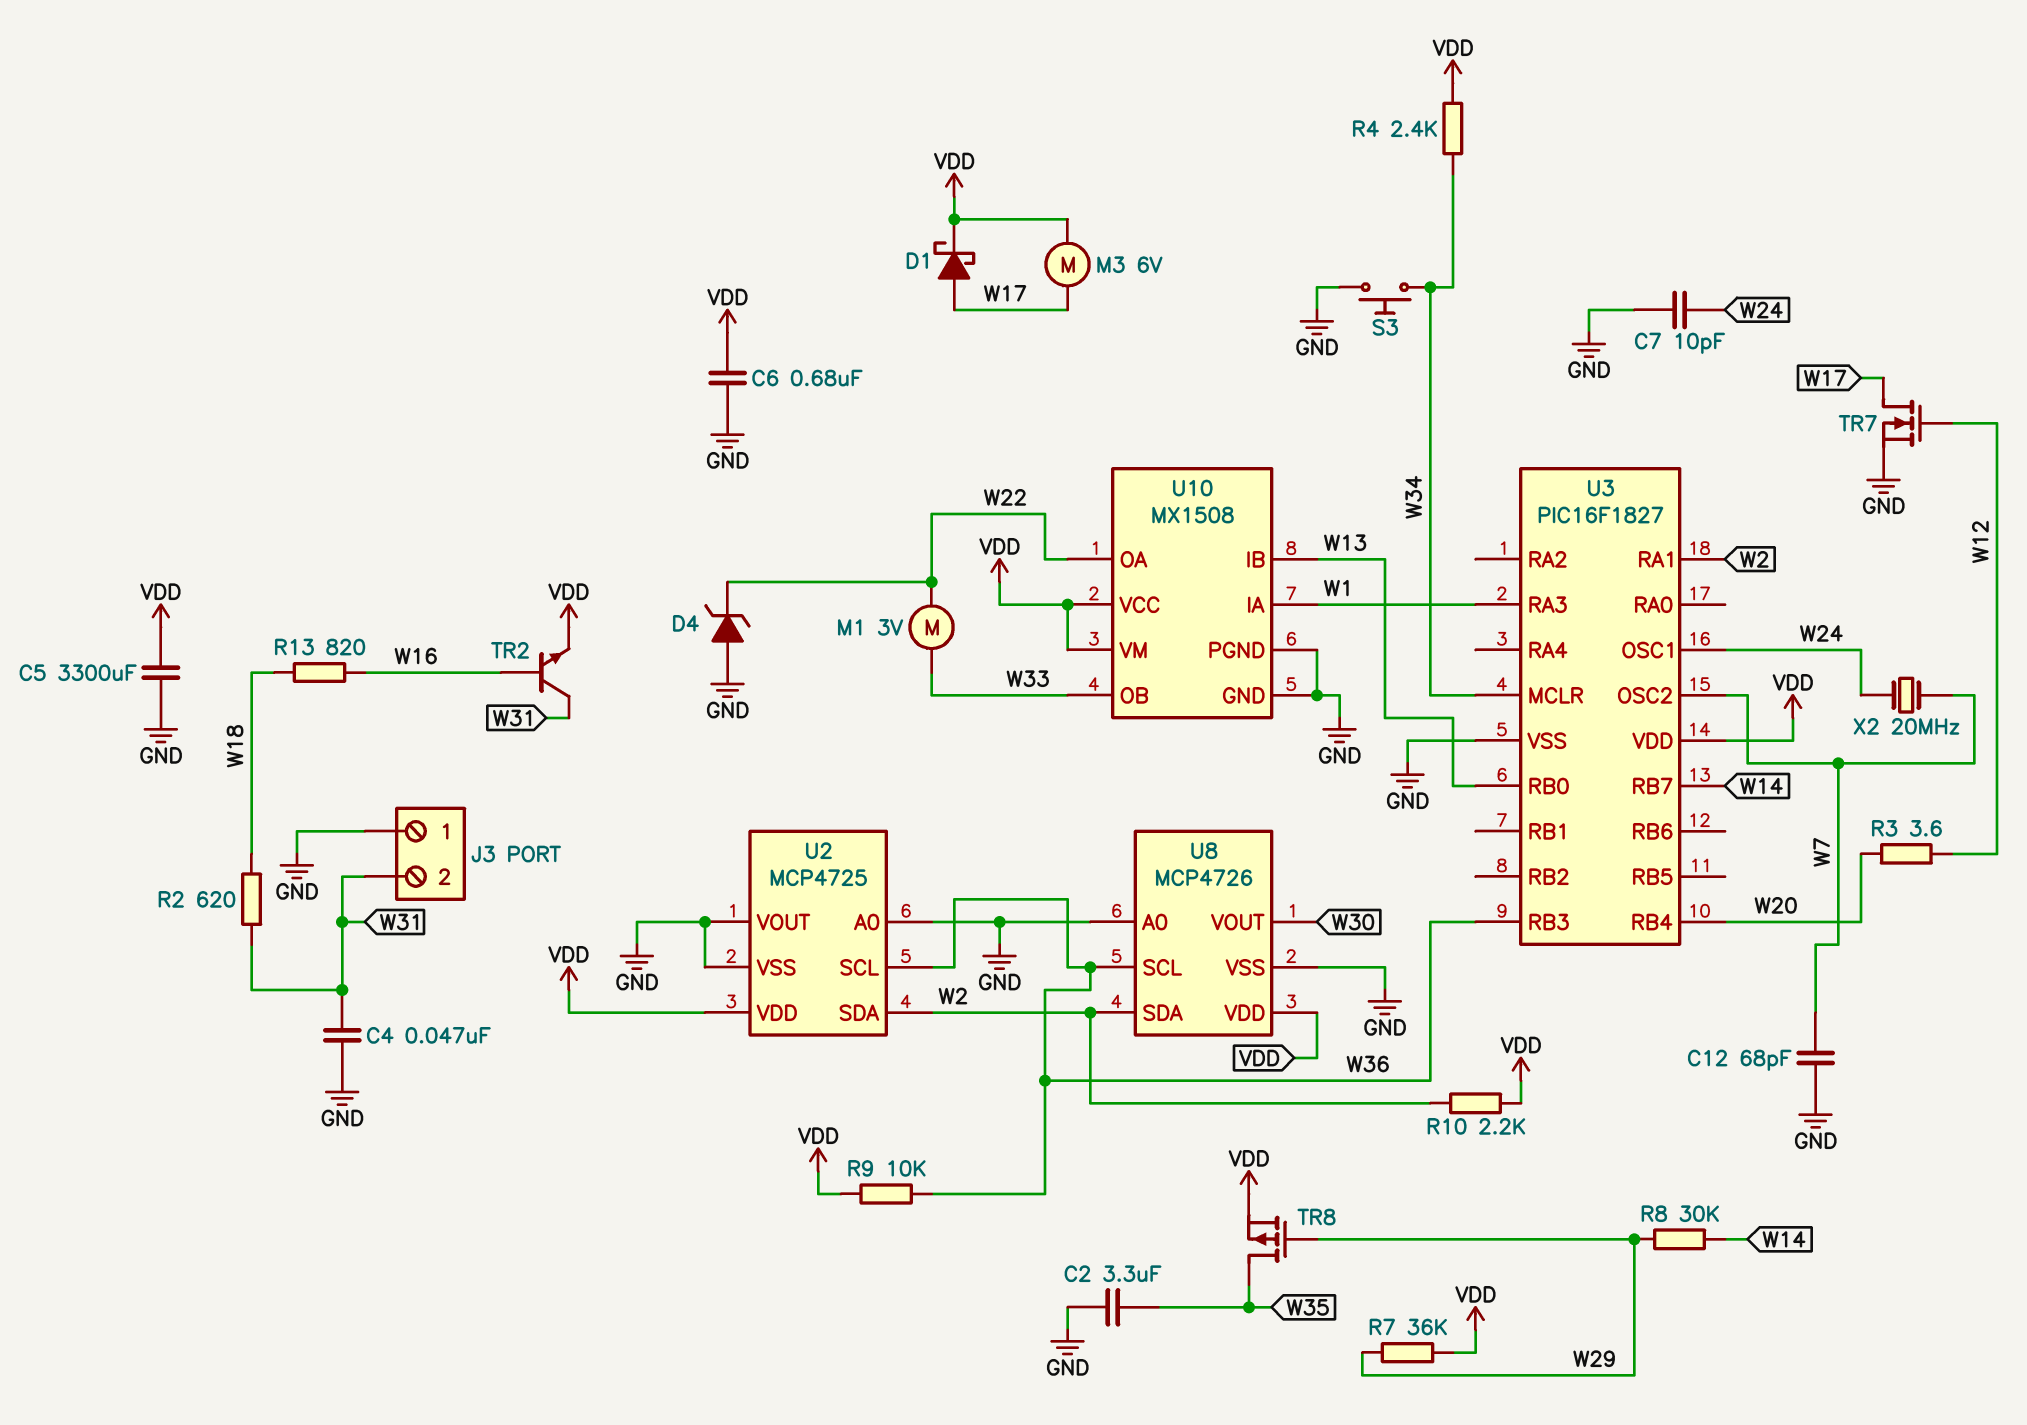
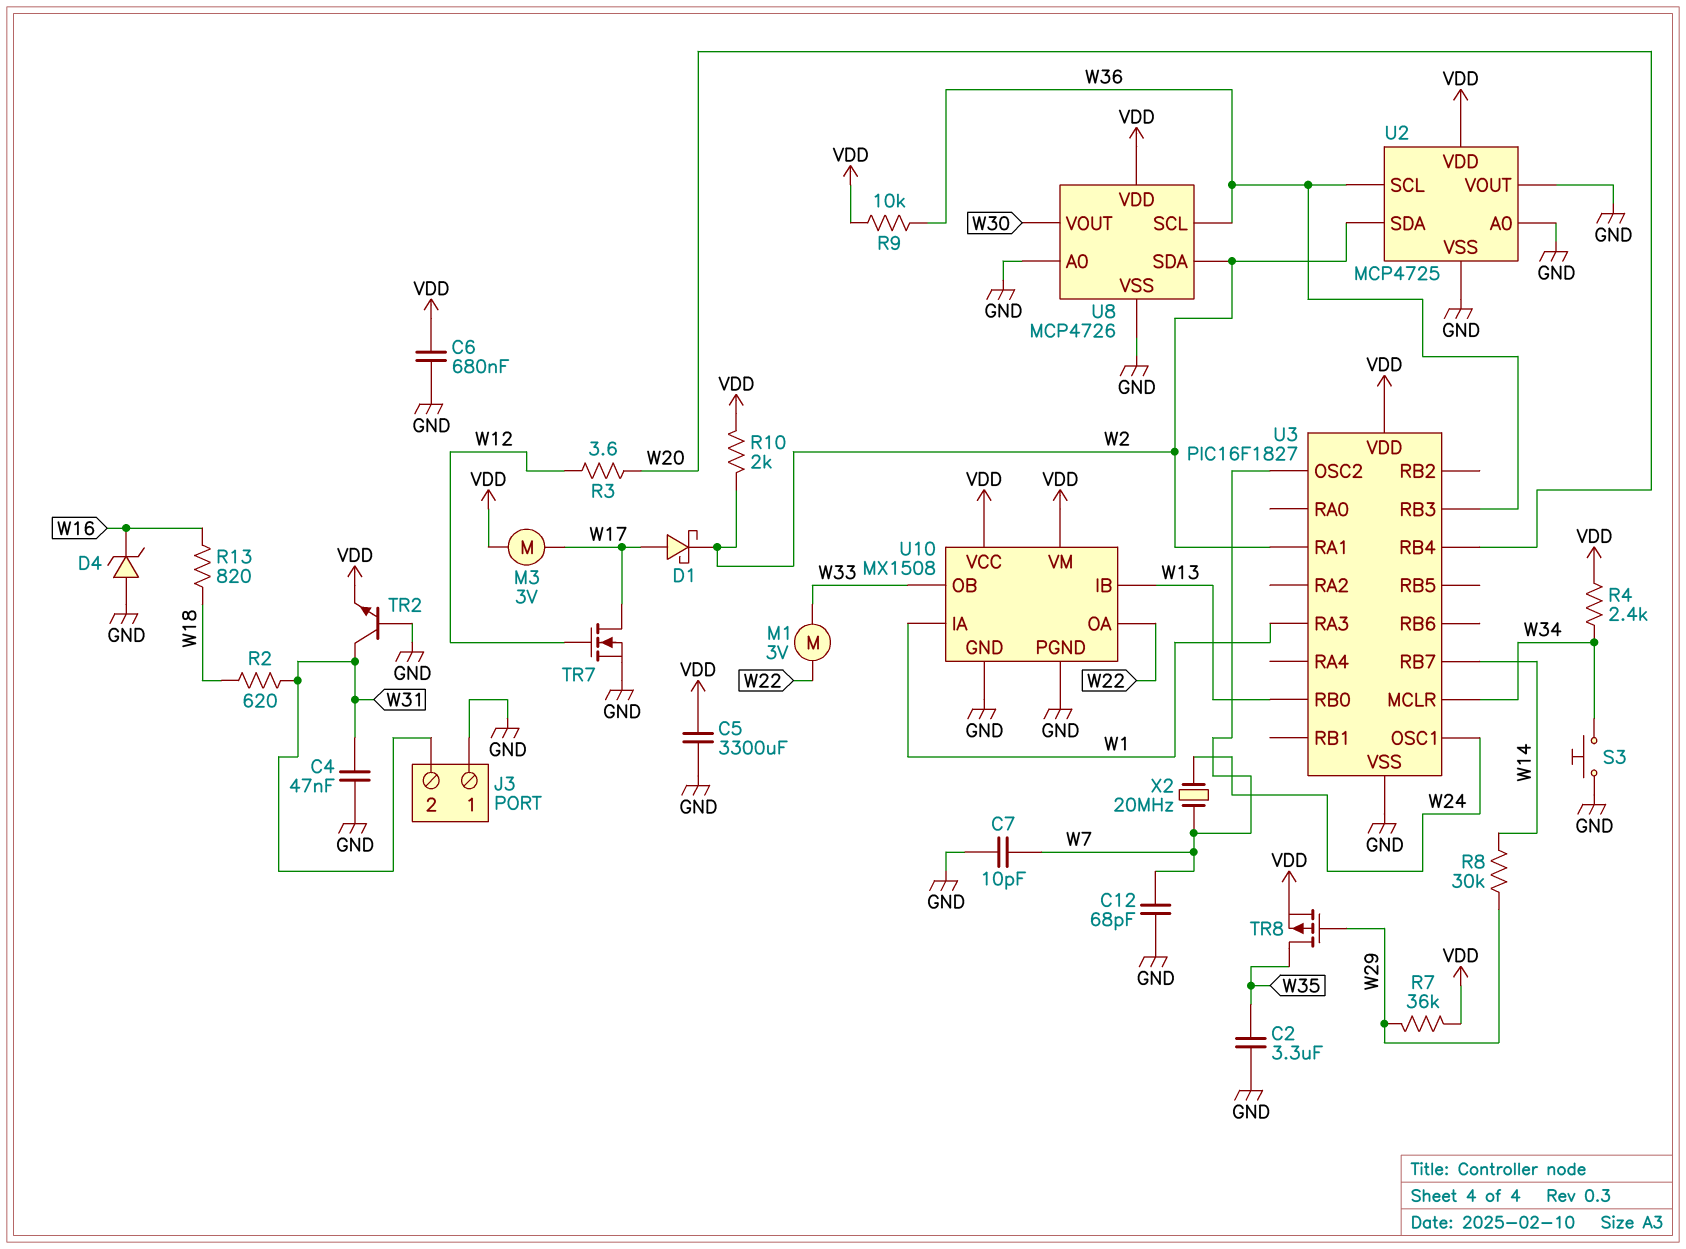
C7: 10pF (GND, W24) -> 10pF (GND, W7)
D1: schottky (A W17, K VDD) -> schottky (A W17, K W2)
D4: zener (A GND, K W22) -> zener (A GND, K W16)
M3: motor 6V (VDD, W17) -> motor 3V (VDD, W17)
R10: 2.2k (VDD, W2) -> 2k (VDD, W2)
TR2: NPN (B W16, C W31, E VDD) -> NPN (B GND, C W31, E VDD)

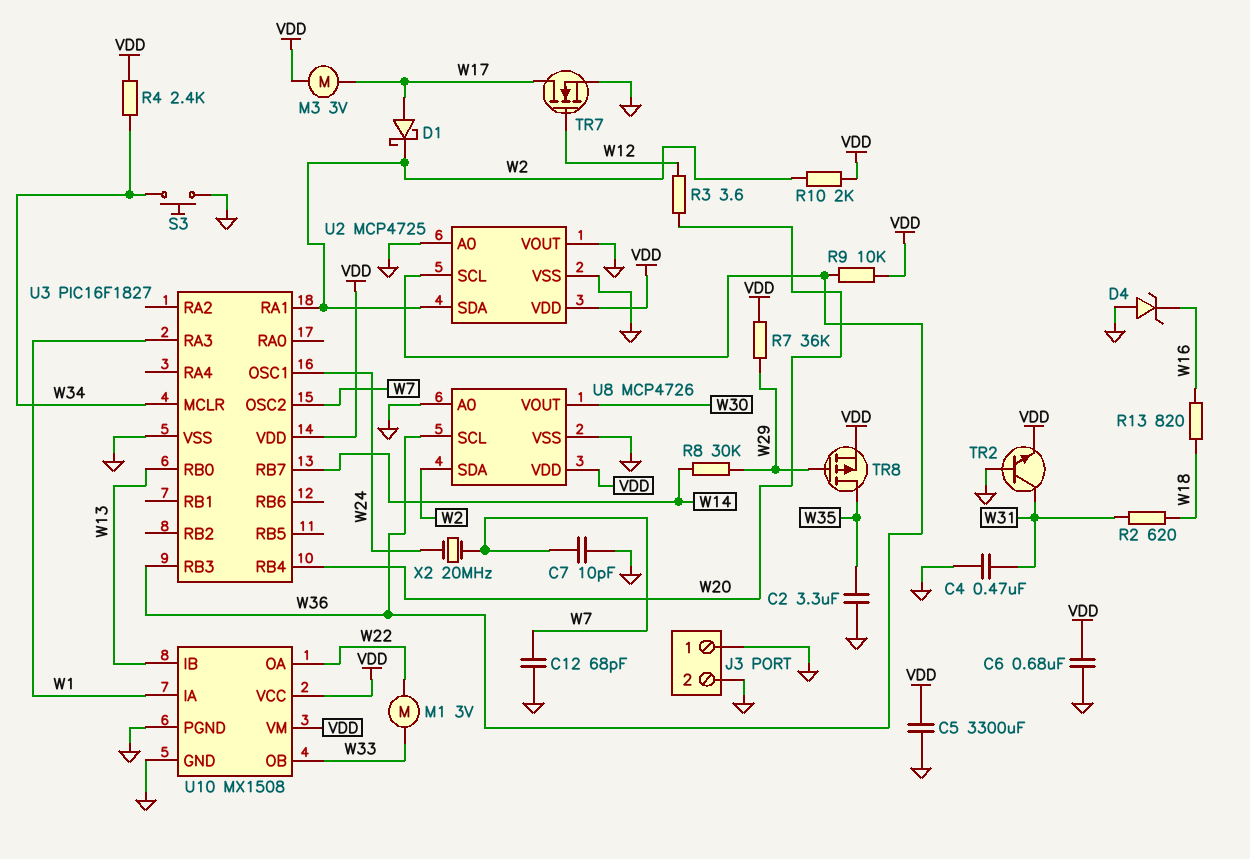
C4: 47nF (GND, W31) -> 470nF (GND, W31)
J3 pin 2: W31 -> GND

